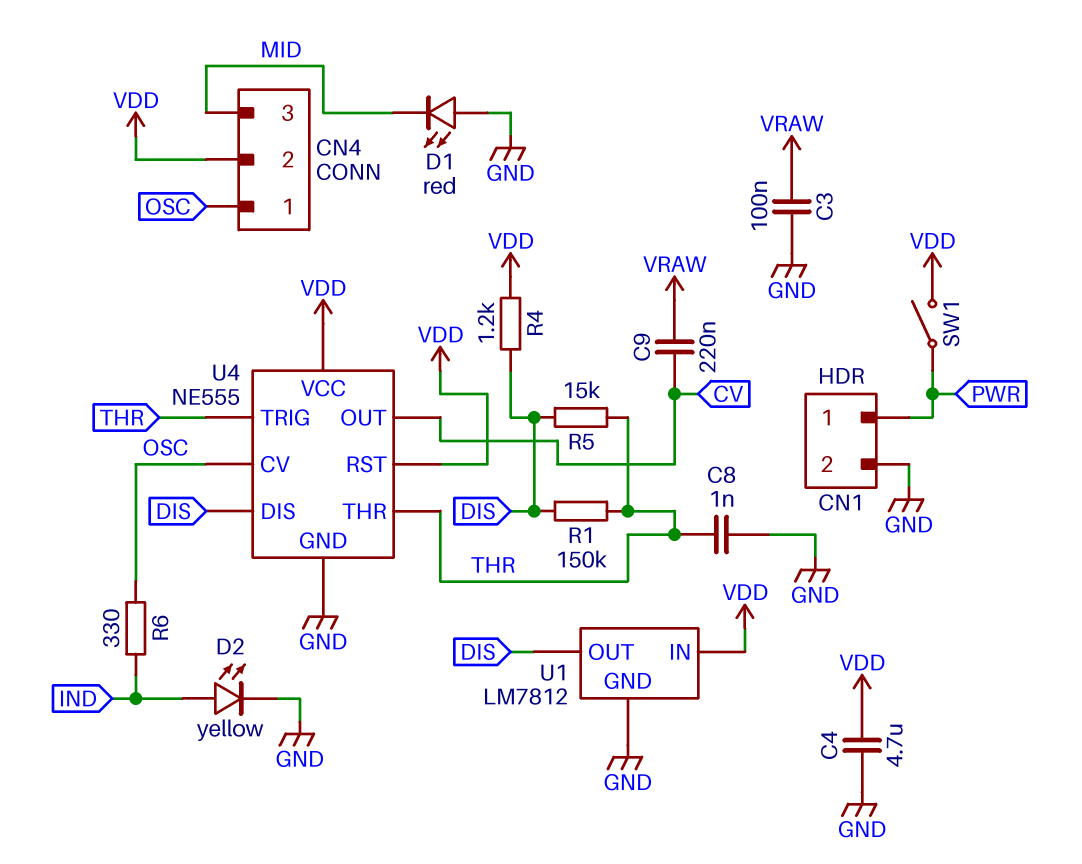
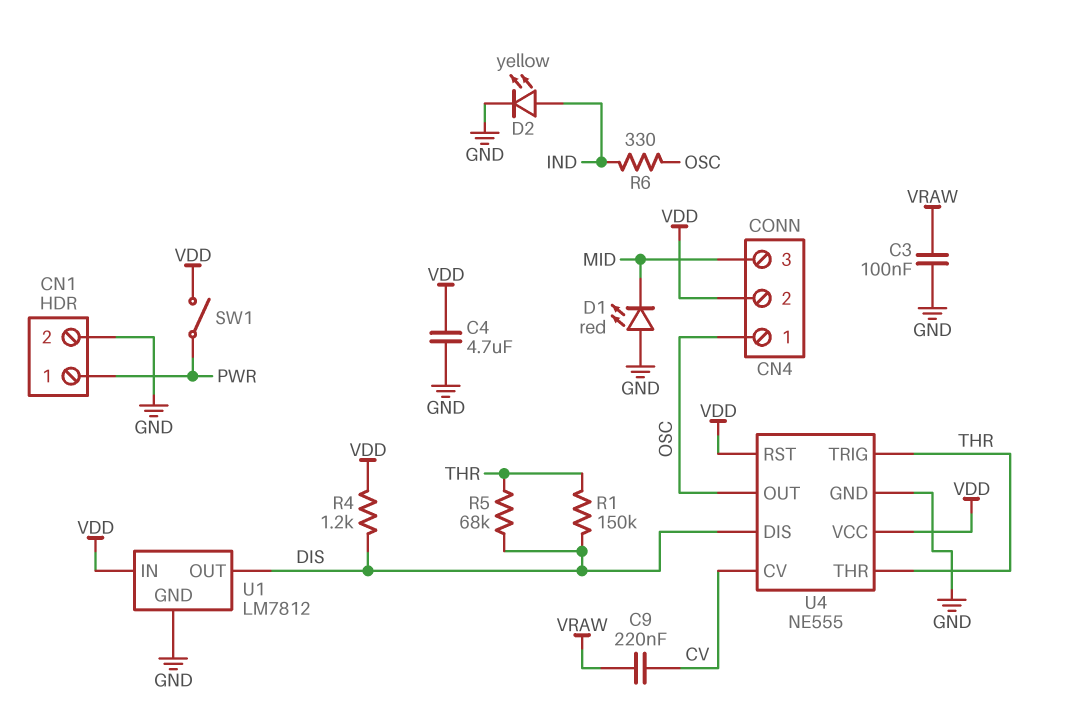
C8: 1nF (GND, THR) -> none
R5: 15k (DIS, THR) -> 68k (DIS, THR)
U4 pin CV: OSC -> CV
U4 pin OUT: CV -> OSC

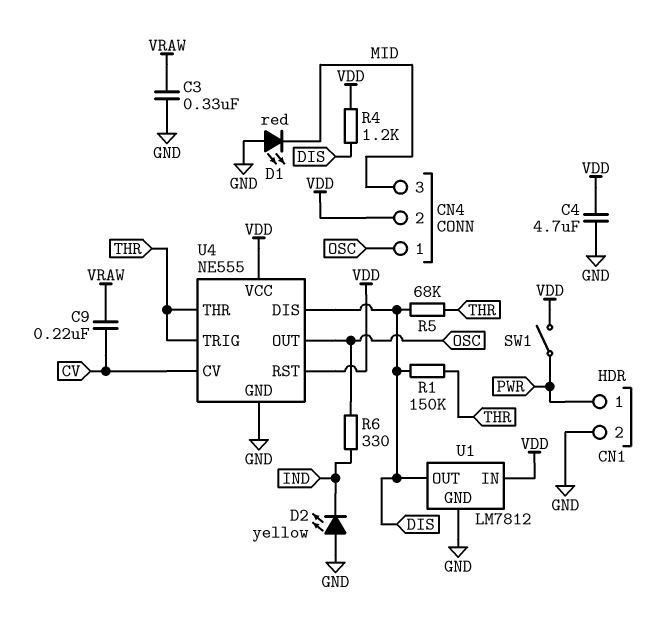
C3: 100nF (GND, VRAW) -> 330nF (GND, VRAW)
D2: LED yellow (A IND, K GND) -> LED yellow (A GND, K IND)

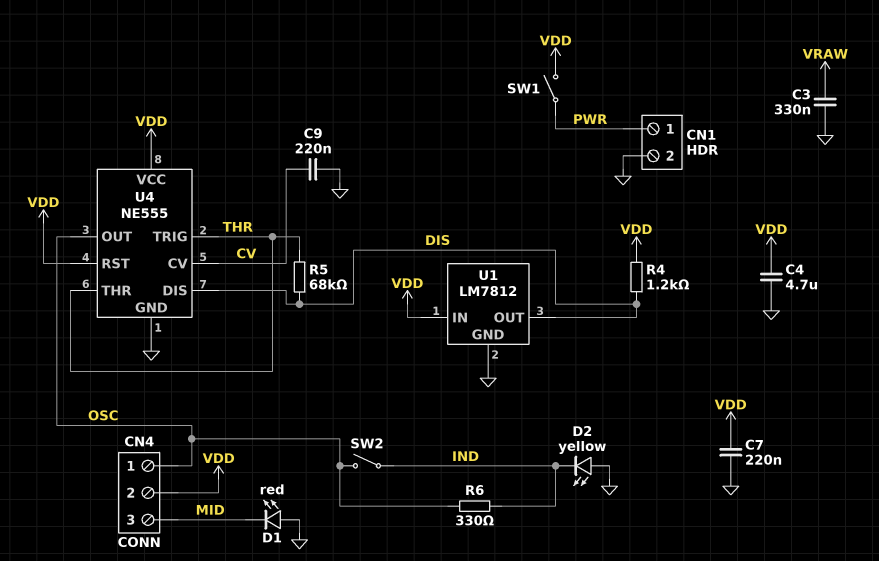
C7: none -> 220nF (GND, VDD)
C9: 220nF (CV, VRAW) -> 220nF (CV, GND)
R1: 150k (DIS, THR) -> none
SW2: none -> switch (IND, OSC)

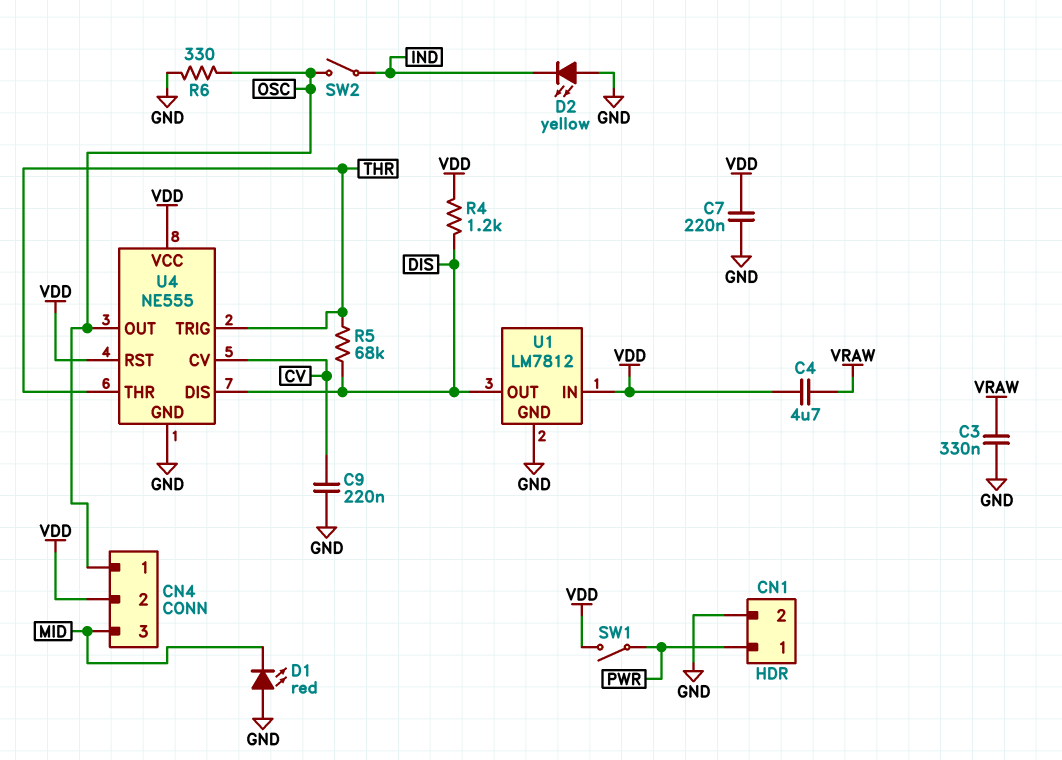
C4: 4.7uF (GND, VDD) -> 4.7uF (VDD, VRAW)
R6: 330 (IND, OSC) -> 330 (GND, OSC)

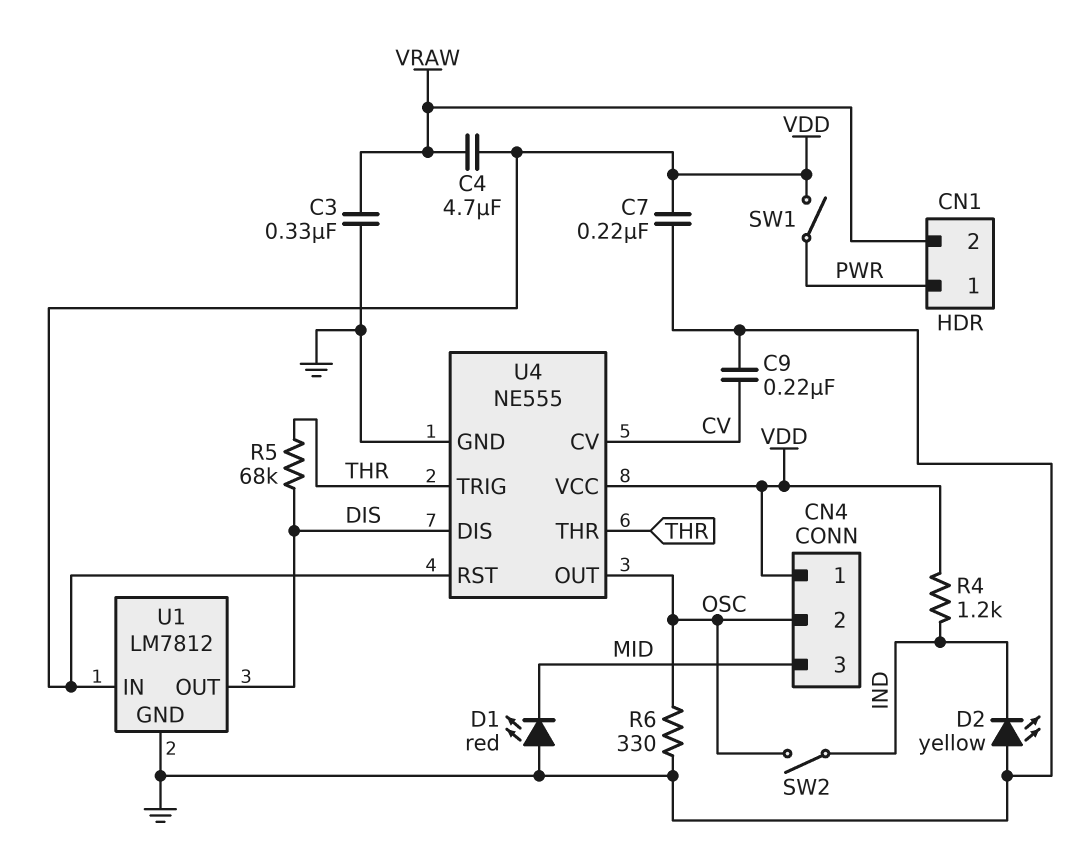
CN1 pin 2: GND -> VRAW
CN4 pin 1: OSC -> VDD
CN4 pin 2: VDD -> OSC
R4: 1.2k (DIS, VDD) -> 1.2k (IND, VDD)

